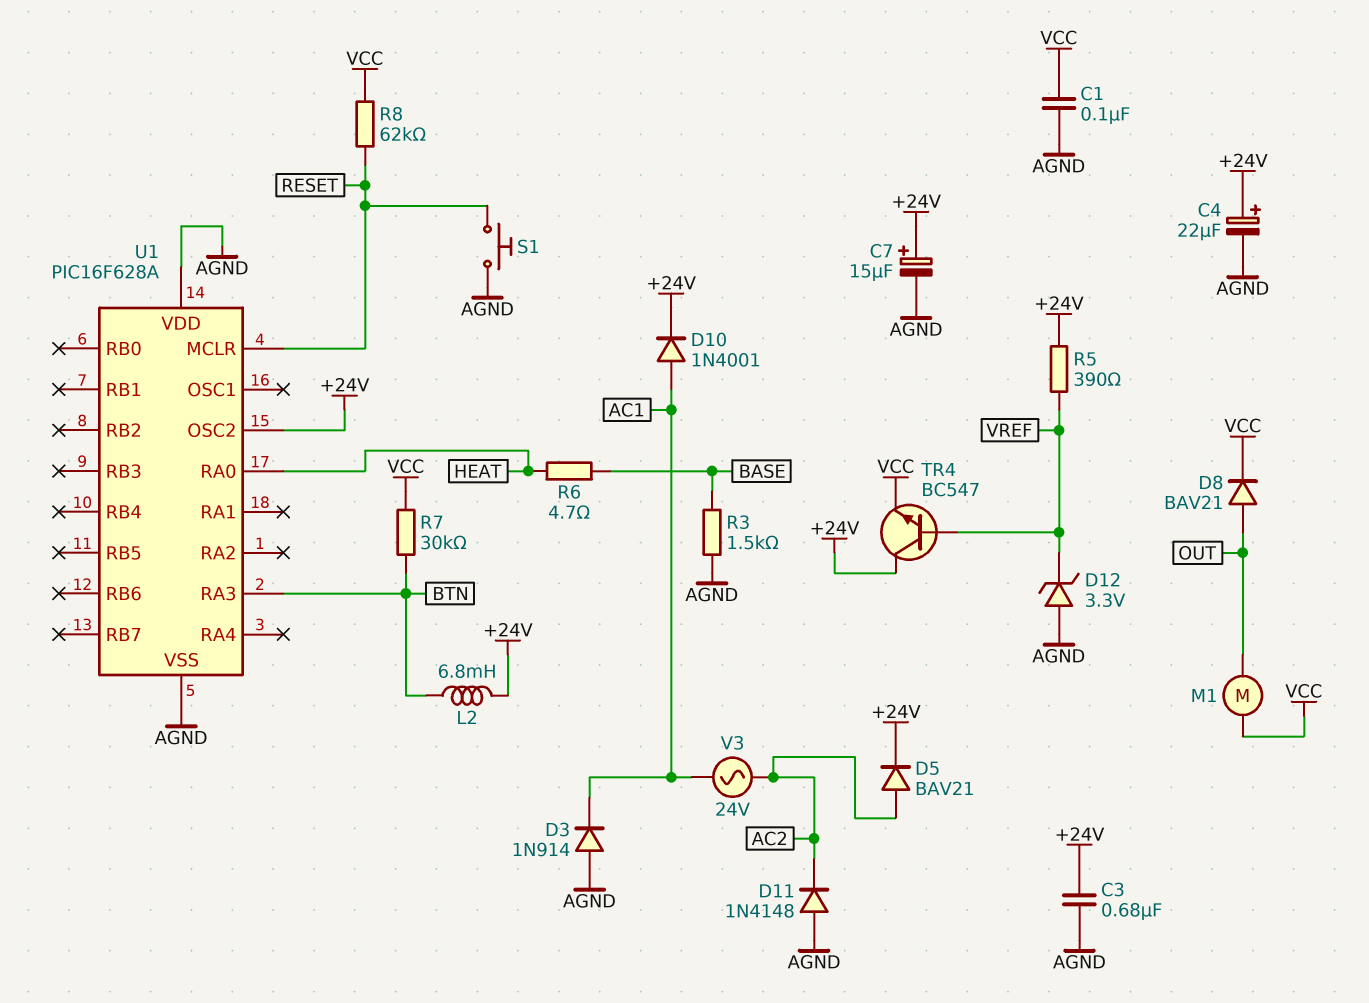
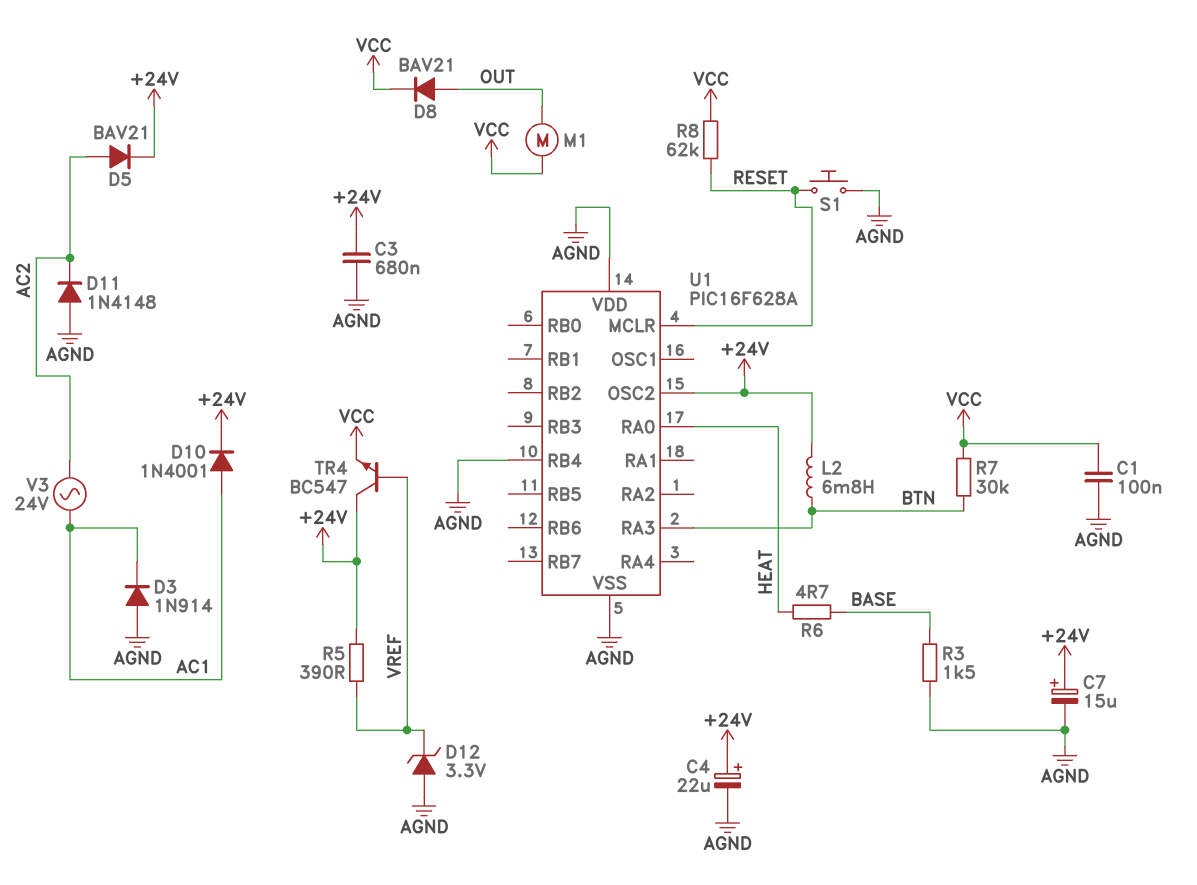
U1 pin RB4: none -> AGND

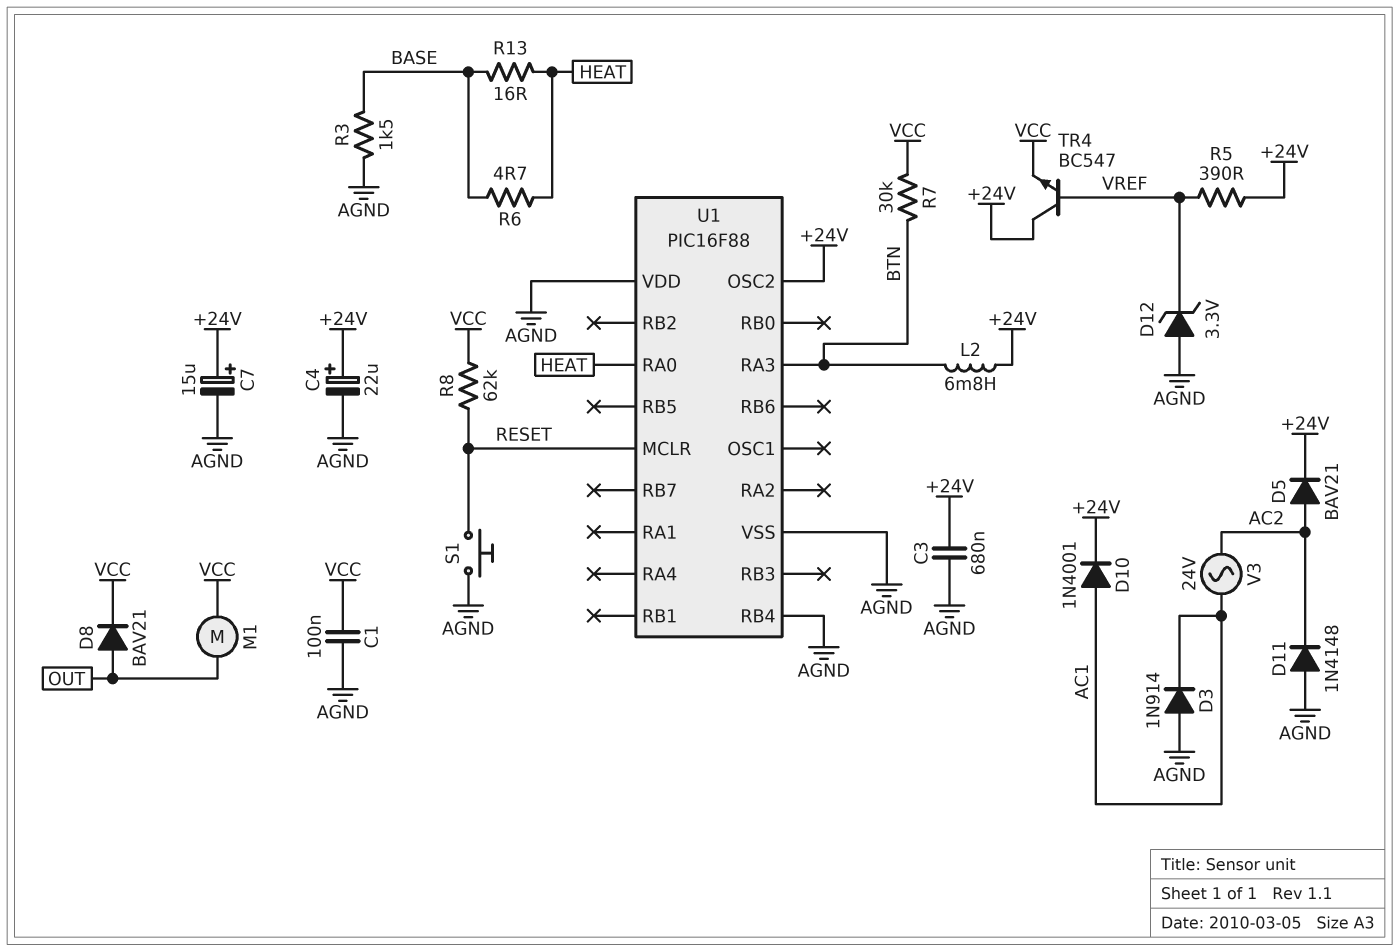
R13: none -> 16 (BASE, HEAT)
U1: PIC16F628A -> PIC16F88

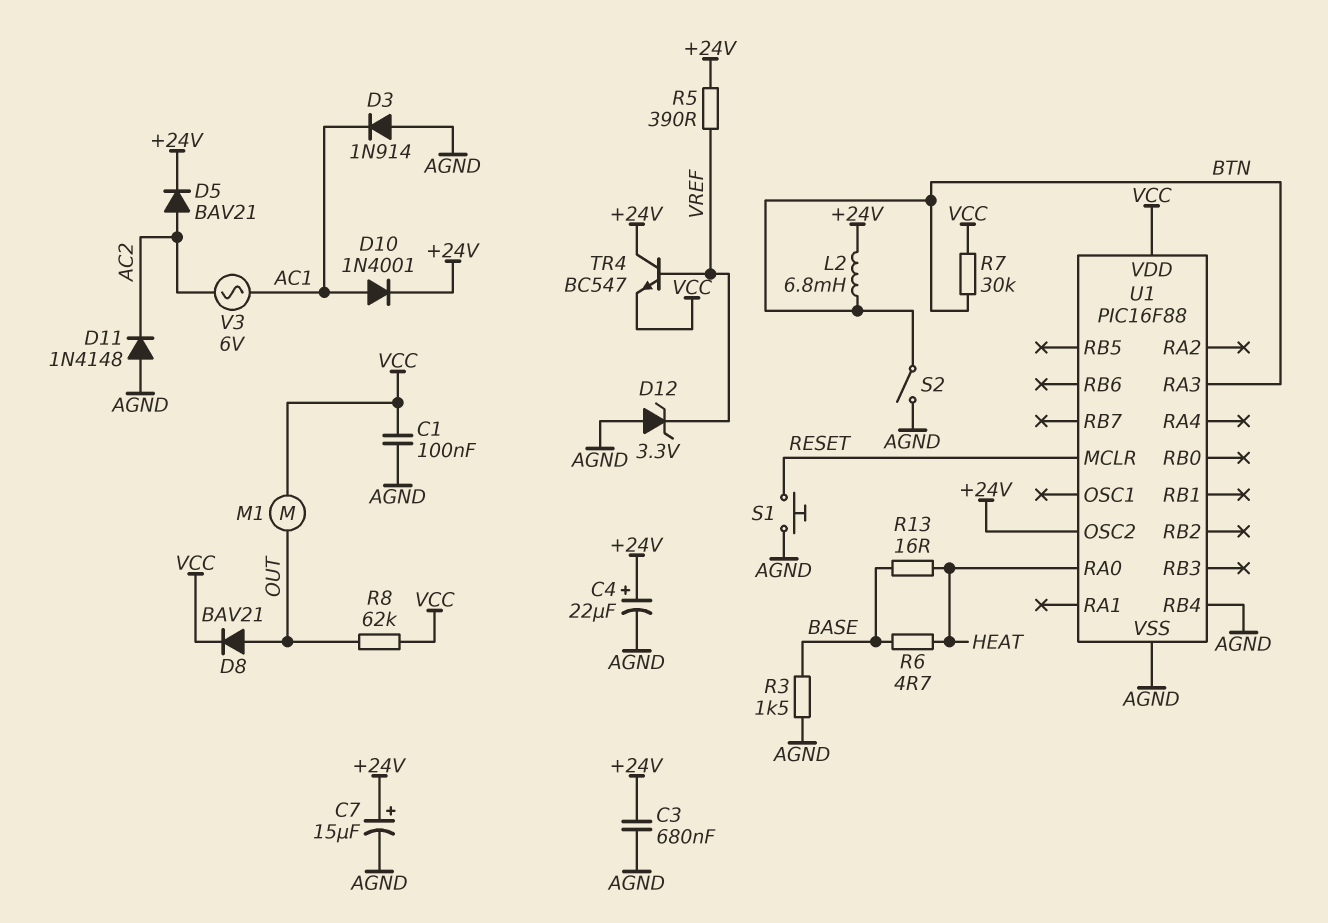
R8: 62k (RESET, VCC) -> 62k (OUT, VCC)
S2: none -> switch (AGND, BTN)
U1 pin VDD: AGND -> VCC
V3: AC 24V (AC1, AC2) -> AC 6V (AC1, AC2)

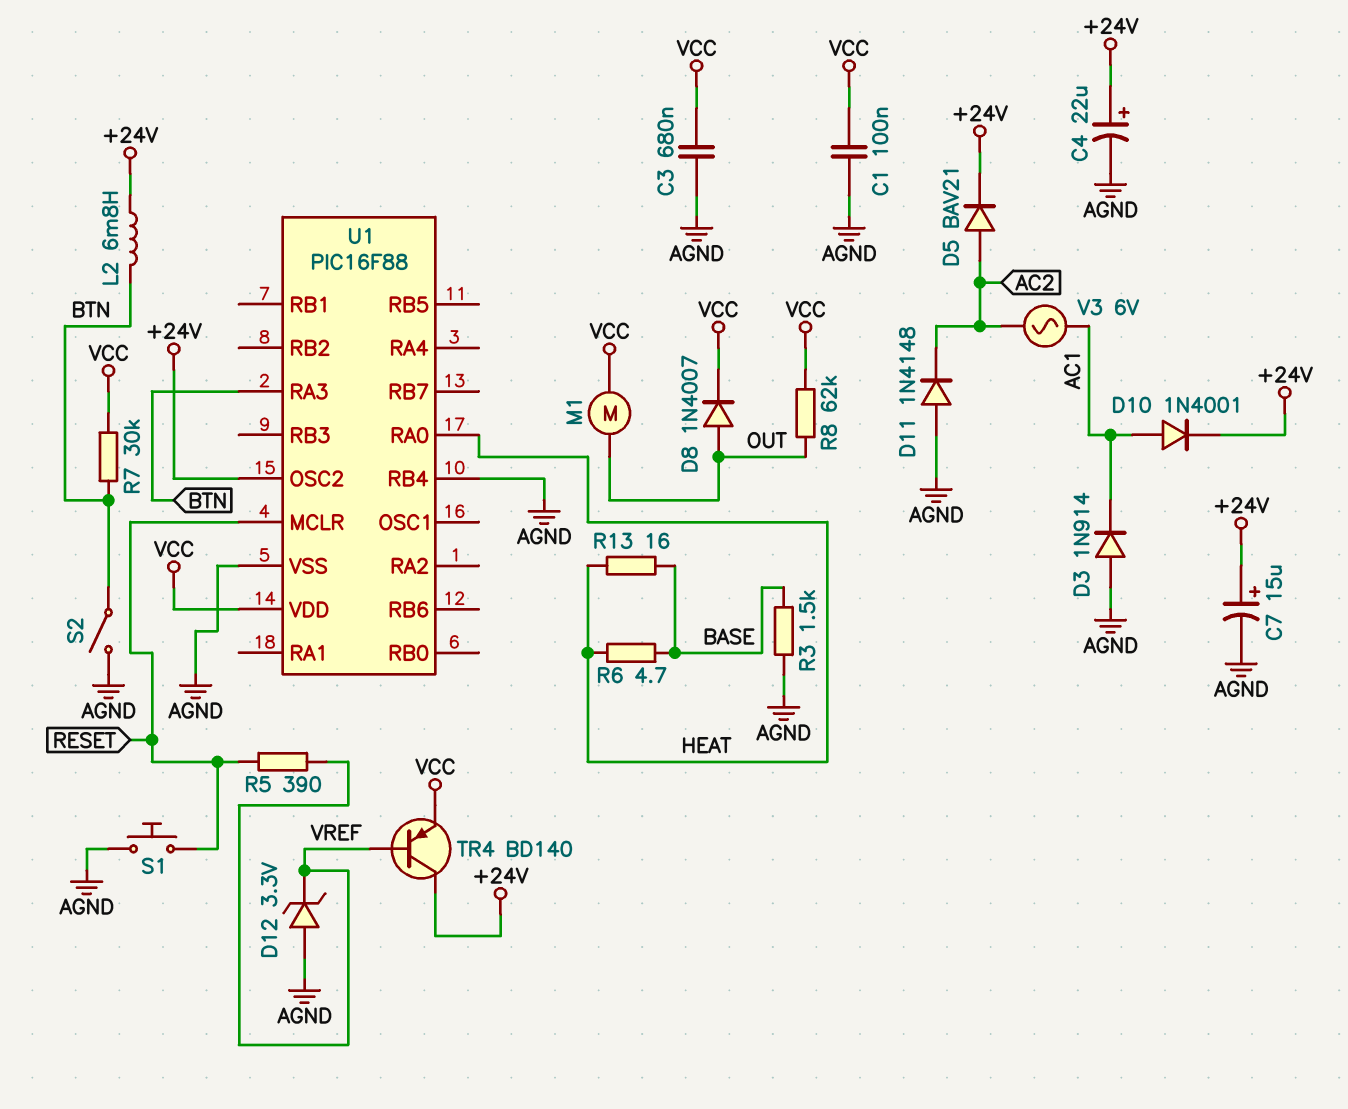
C3: 680nF (+24V, AGND) -> 680nF (AGND, VCC)
D8: diode BAV21 (A OUT, K VCC) -> diode 1N4007 (A OUT, K VCC)
R5: 390 (+24V, VREF) -> 390 (RESET, VREF)
TR4: NPN BC547 (B VREF, C +24V, E VCC) -> PNP BD140 (B VREF, C +24V, E VCC)

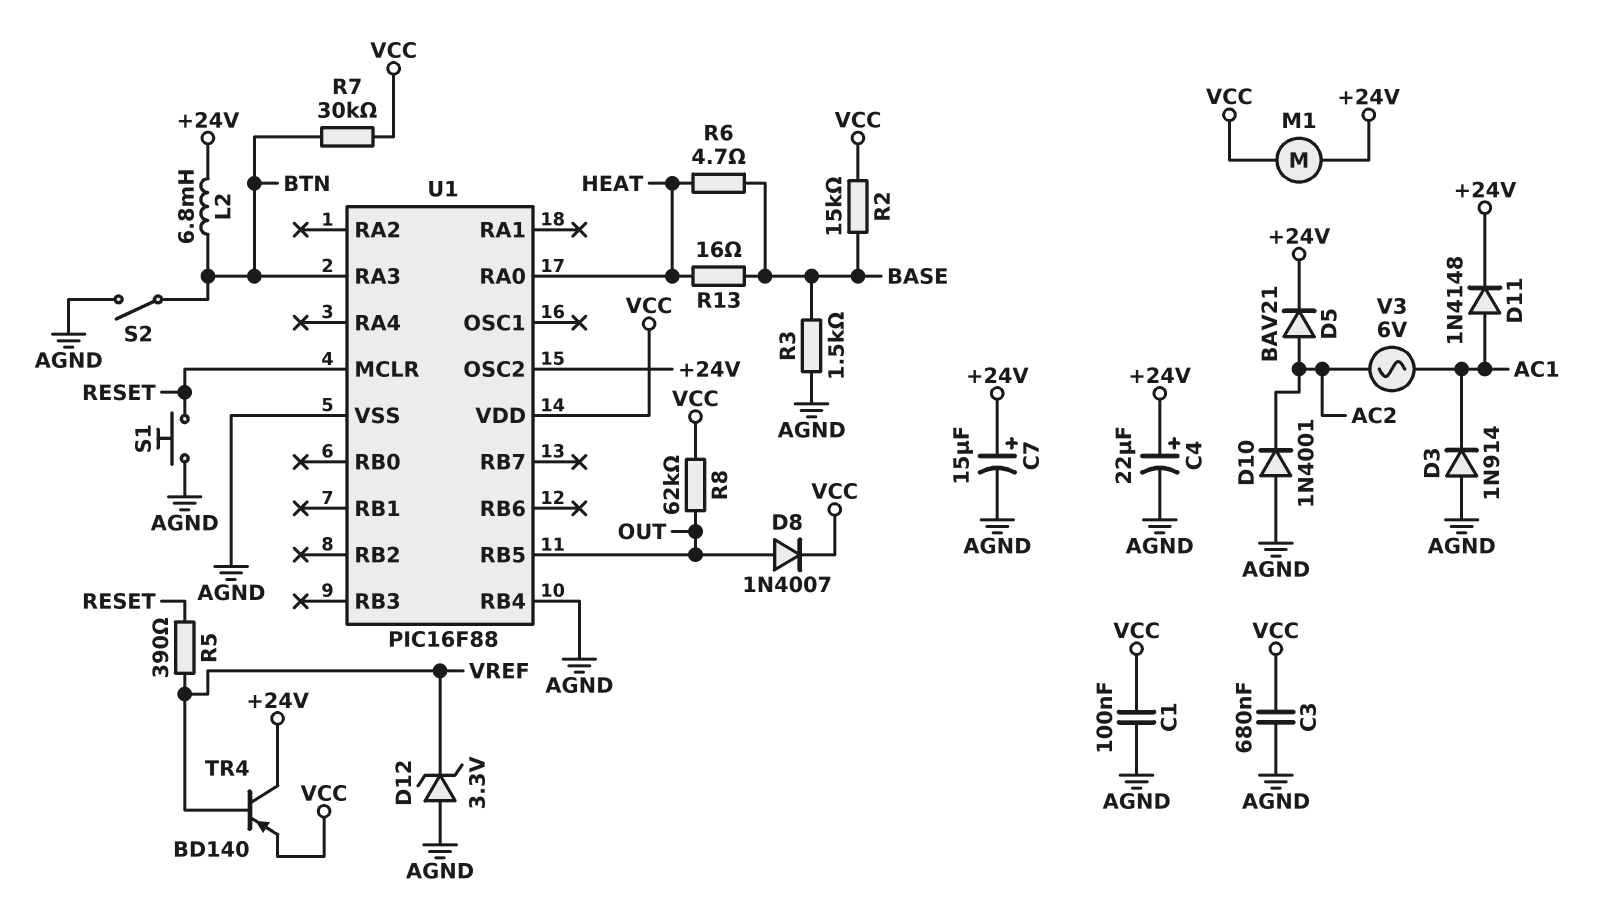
D10: diode 1N4001 (A AC1, K +24V) -> diode 1N4001 (A AGND, K AC2)
D11: diode 1N4148 (A AGND, K AC2) -> diode 1N4148 (A AC1, K +24V)
M1: motor (OUT, VCC) -> motor (+24V, VCC)
R2: none -> 15k (BASE, VCC)
U1 pin RB5: none -> OUT

